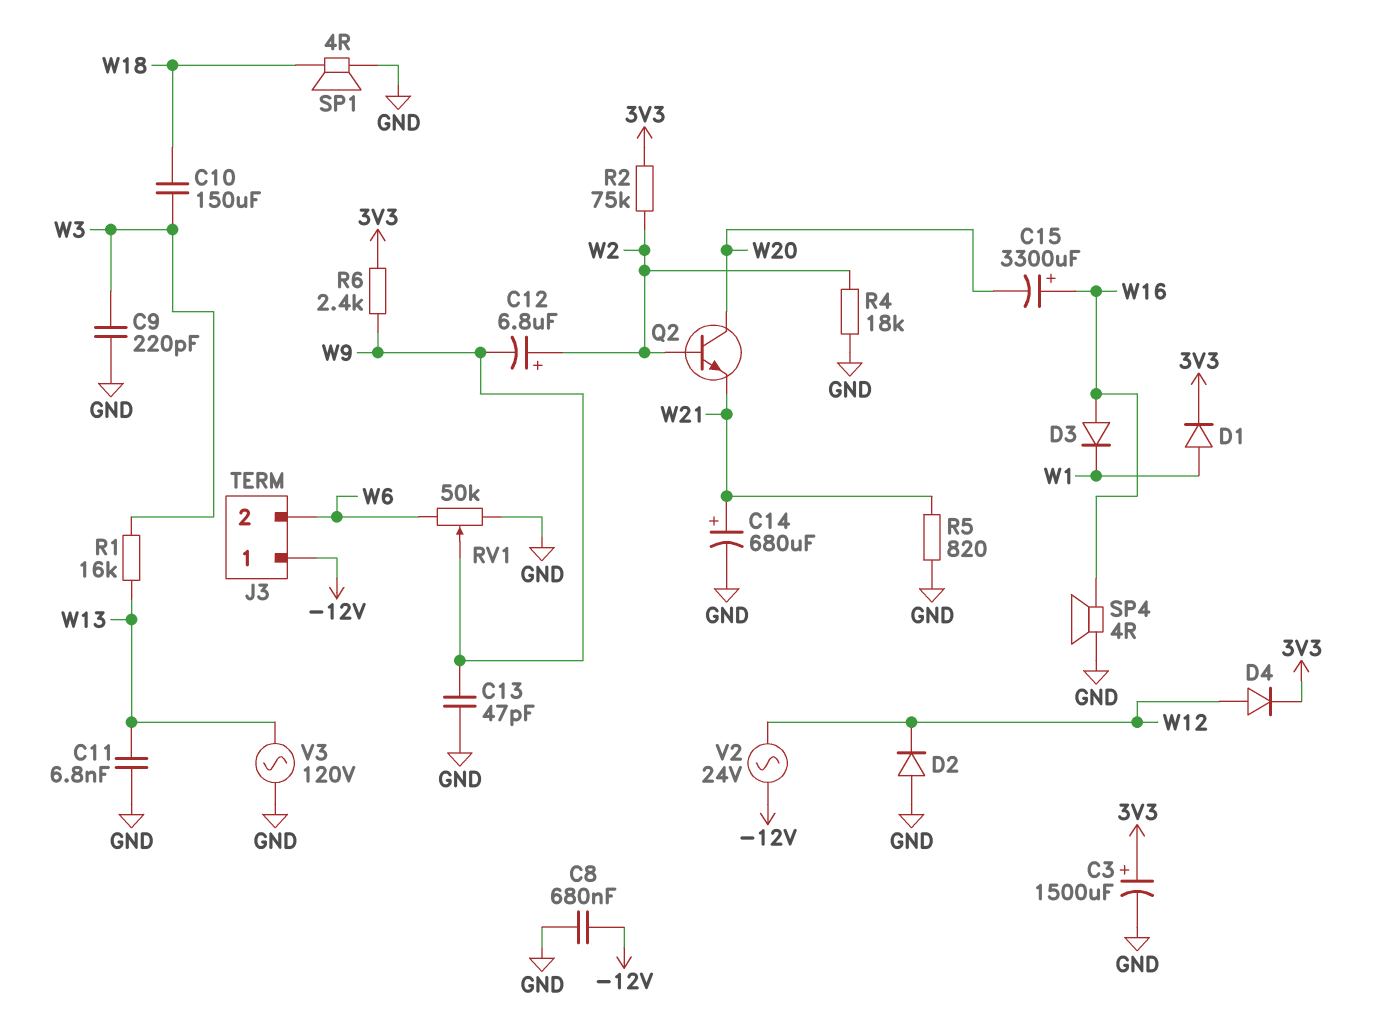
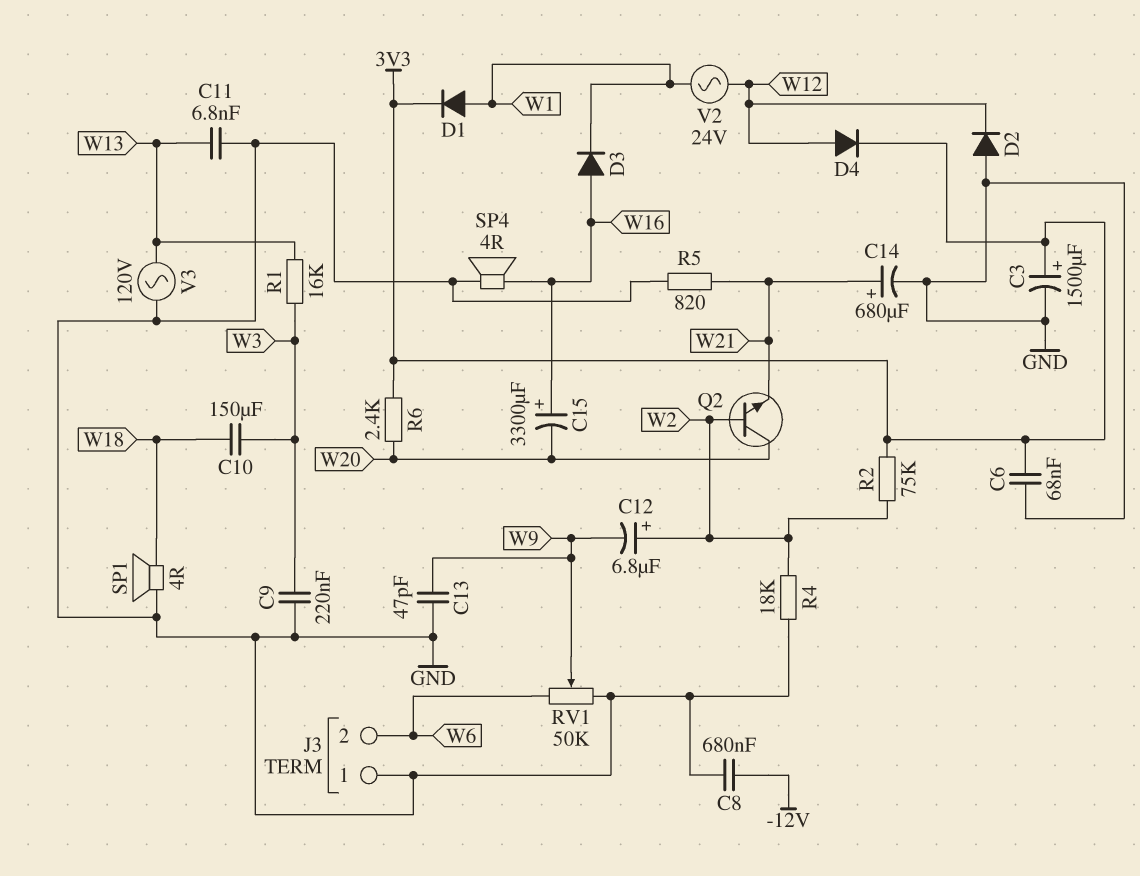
C6: none -> 68nF (3V3, GND)
C9: 220pF (GND, W3) -> 220nF (GND, W3)
J3 pin 1: -12V -> GND
R6: 2.4k (3V3, W9) -> 2.4k (3V3, W20)
V2: AC 24V (-12V, W12) -> AC 24V (W1, W12)

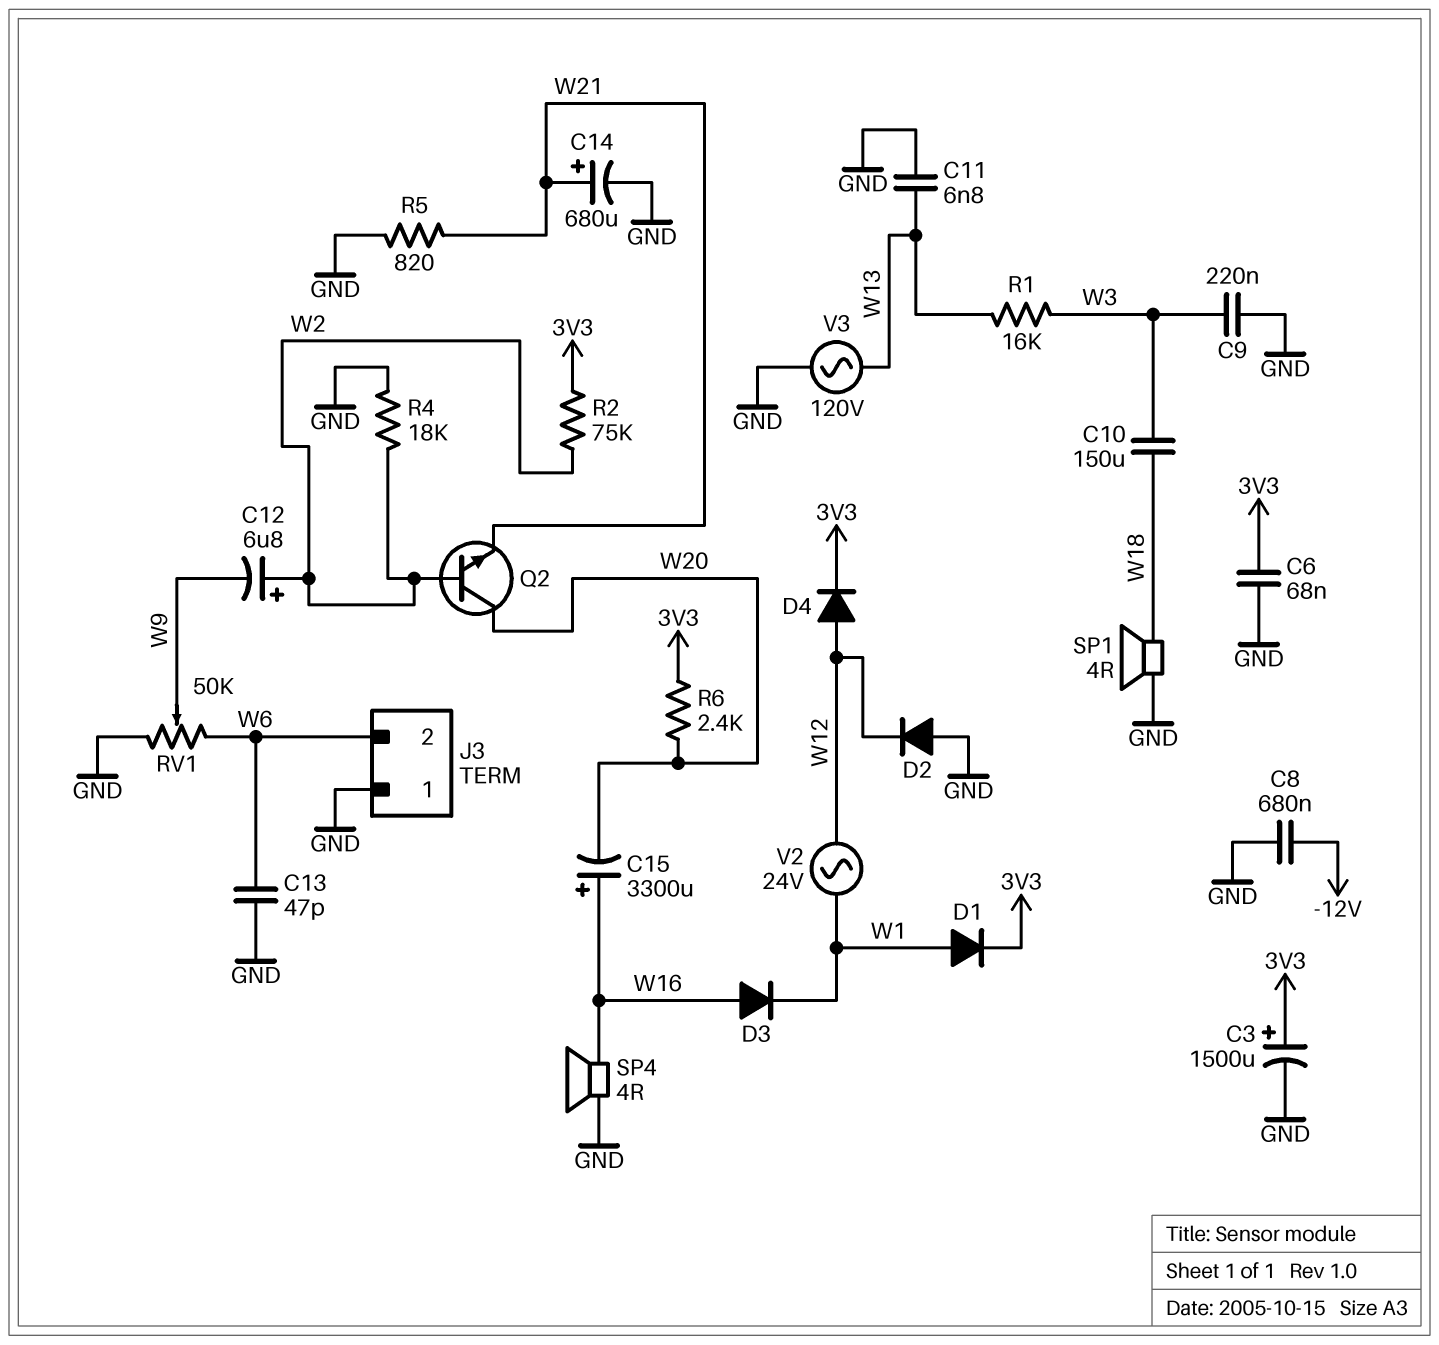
C13: 47pF (GND, W9) -> 47pF (GND, W6)

